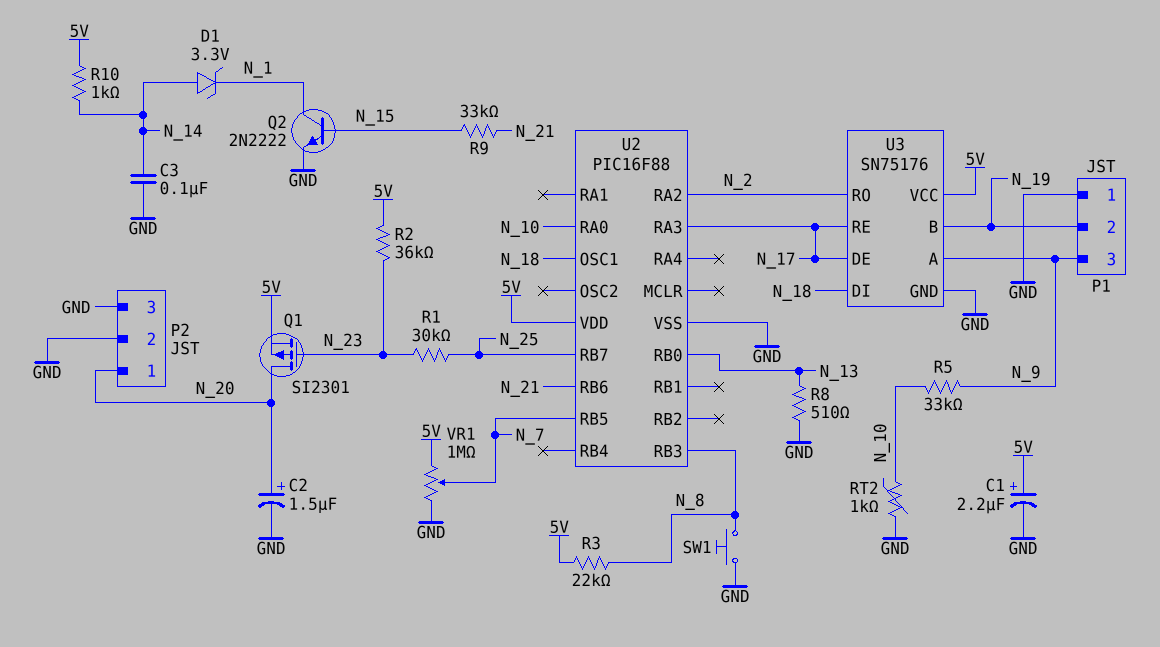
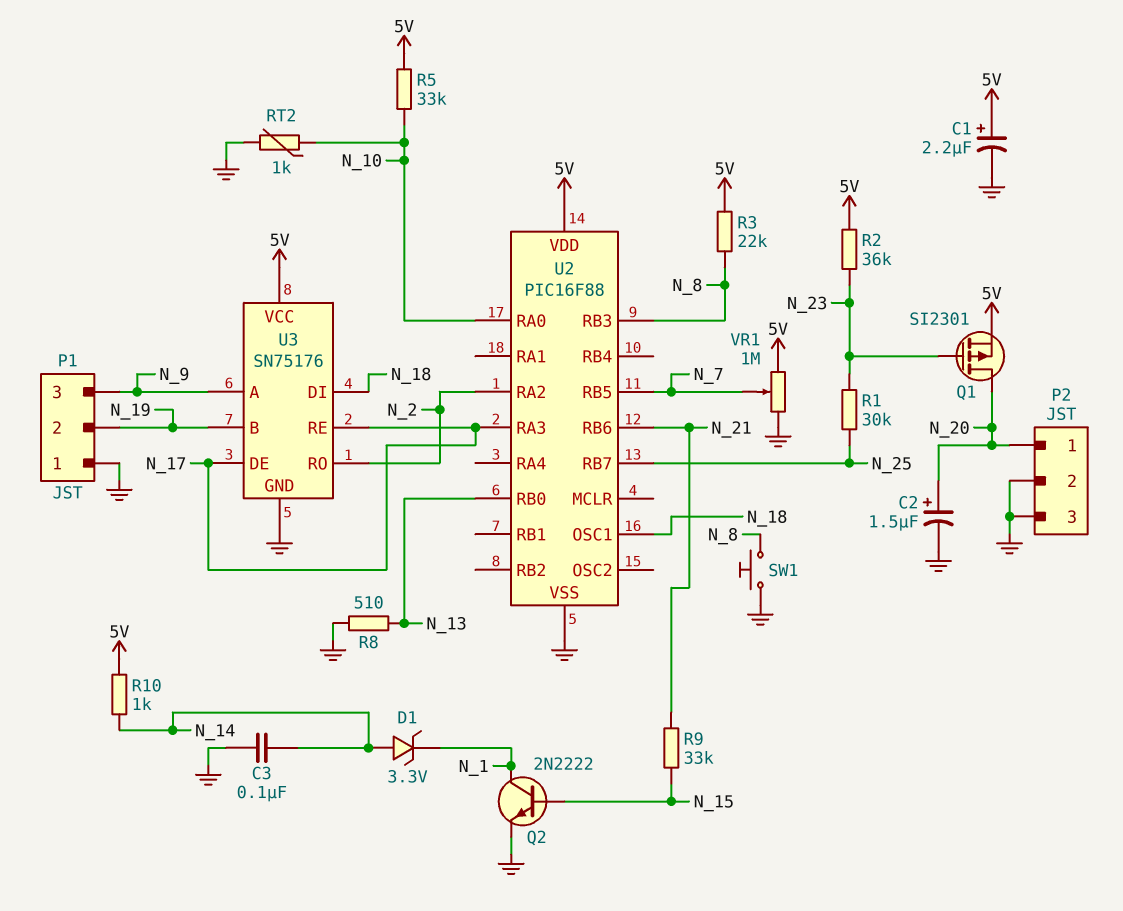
R5: 33k (N_9, N_10) -> 33k (5V, N_10)

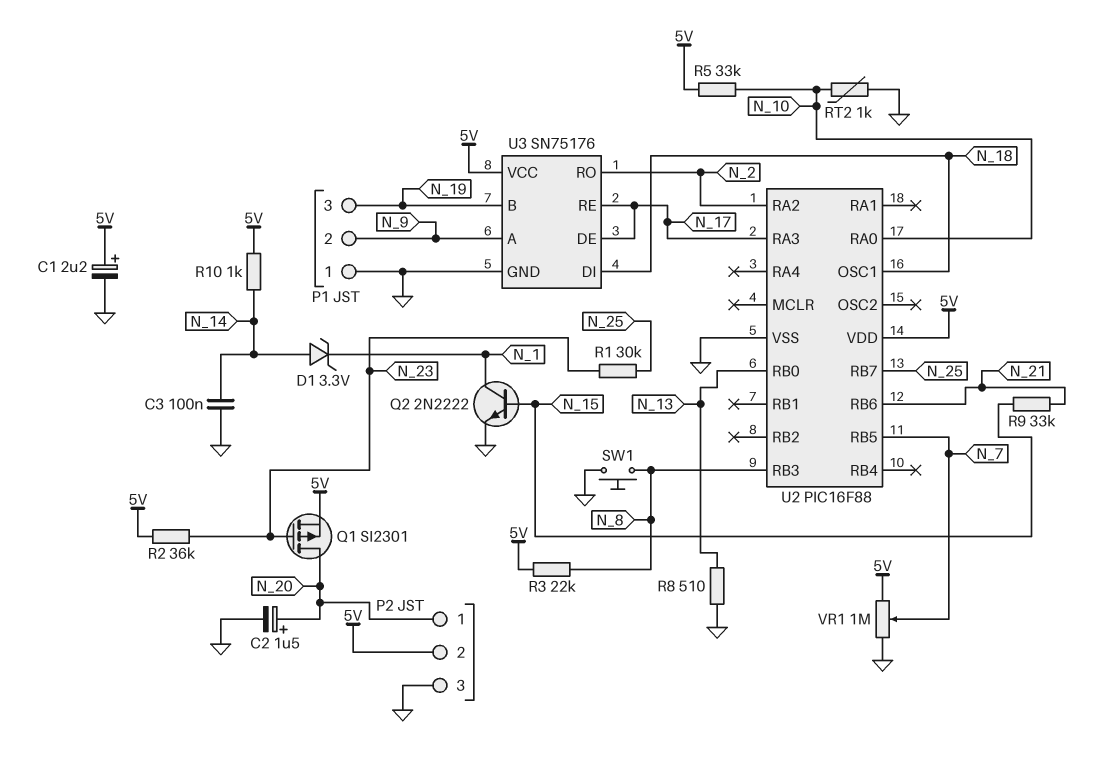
P1 pin 2: N_19 -> N_9
P1 pin 3: N_9 -> N_19
P2 pin 2: GND -> 5V

